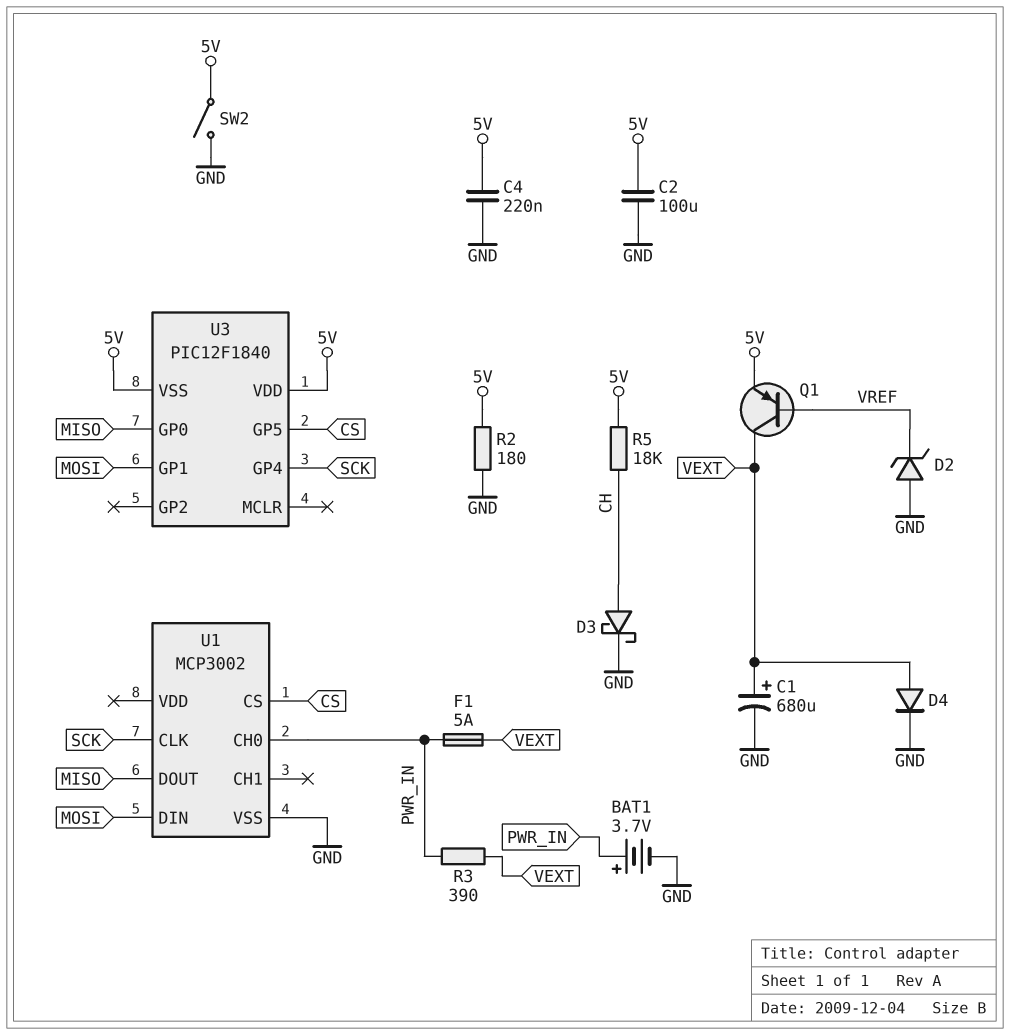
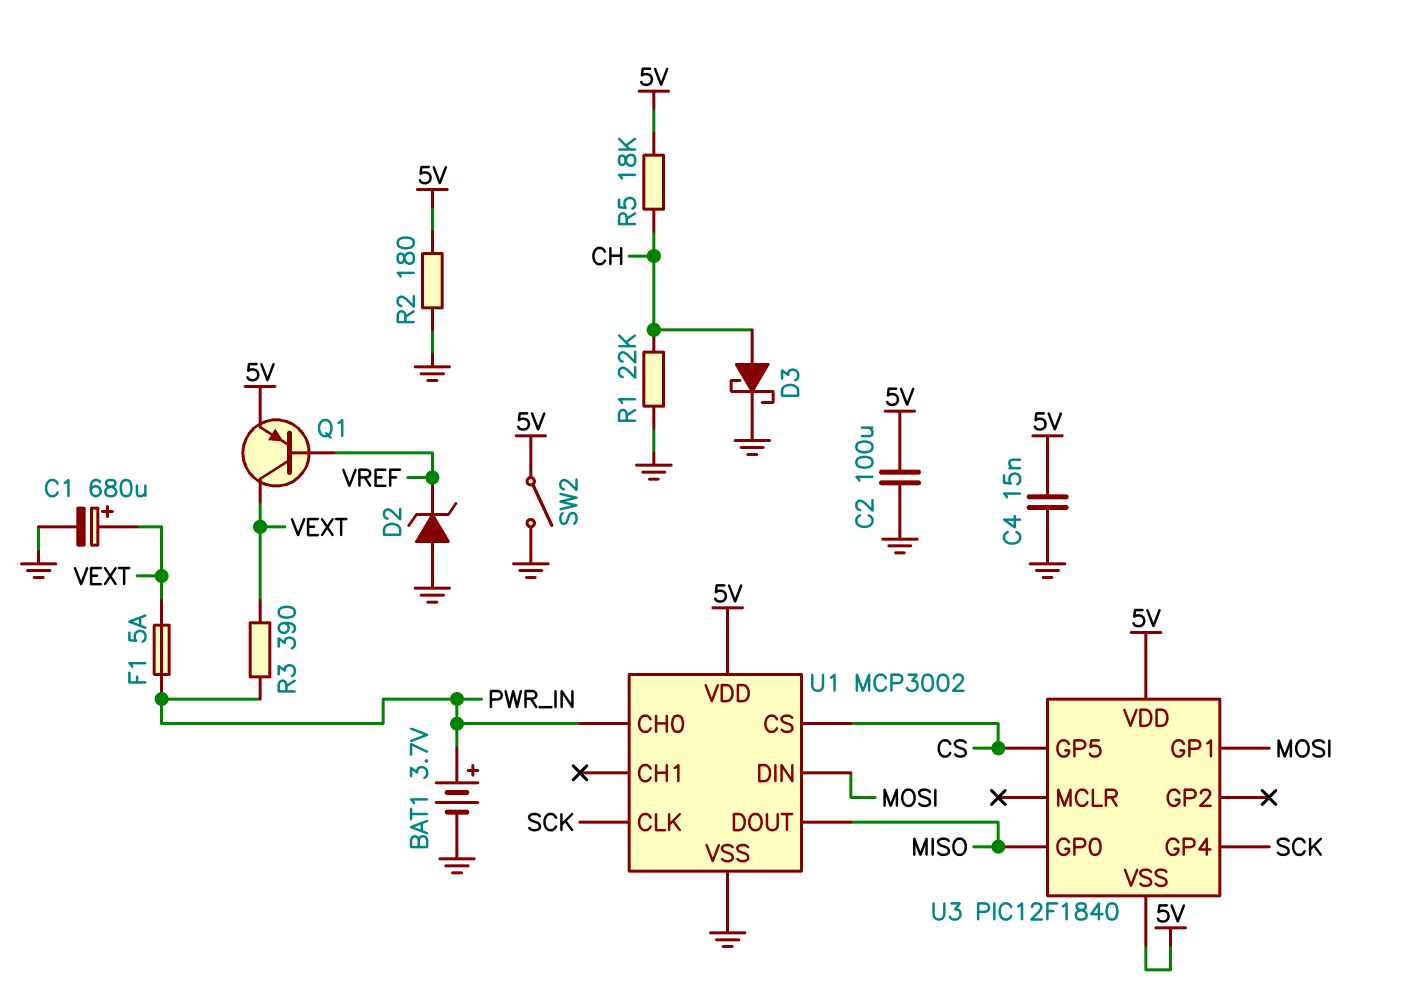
C4: 220nF (5V, GND) -> 15nF (5V, GND)
D4: diode (A VEXT, K GND) -> none
R1: none -> 22k (CH, GND)
U1 pin VDD: none -> 5V

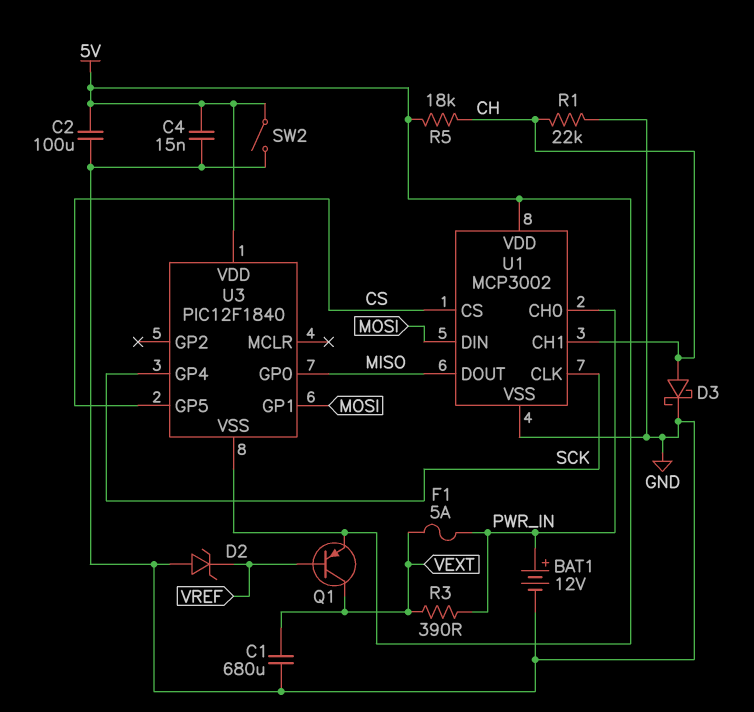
BAT1: 3.7V (plus PWR_IN, minus GND) -> 12V (plus PWR_IN, minus GND)
C1: 680uF (plus VEXT, minus GND) -> 680uF (GND, VEXT)
R2: 180 (5V, GND) -> none
U1 pin CH1: none -> CH

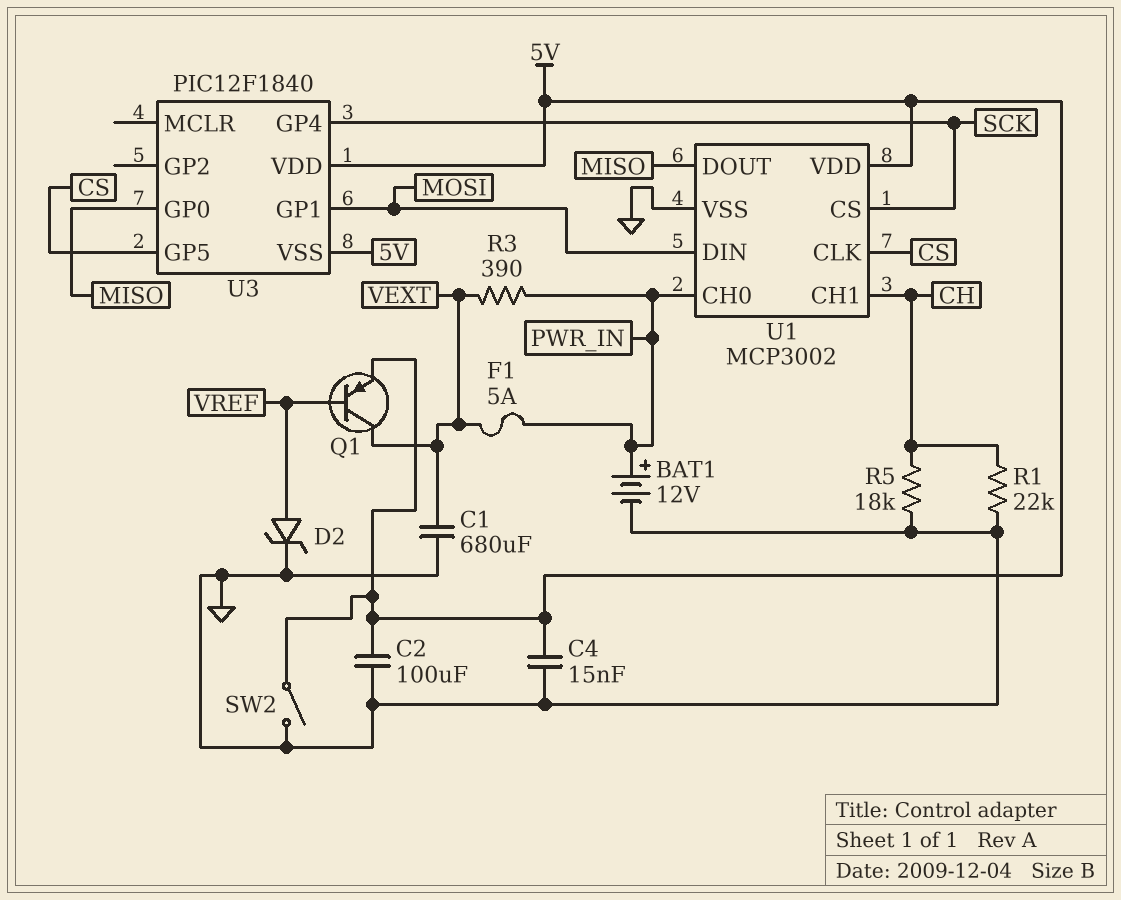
D2: zener (A GND, K VREF) -> zener (A VREF, K GND)
D3: schottky (A CH, K GND) -> none
R5: 18k (5V, CH) -> 18k (CH, GND)
U1 pin CLK: SCK -> CS
U1 pin CS: CS -> SCK

